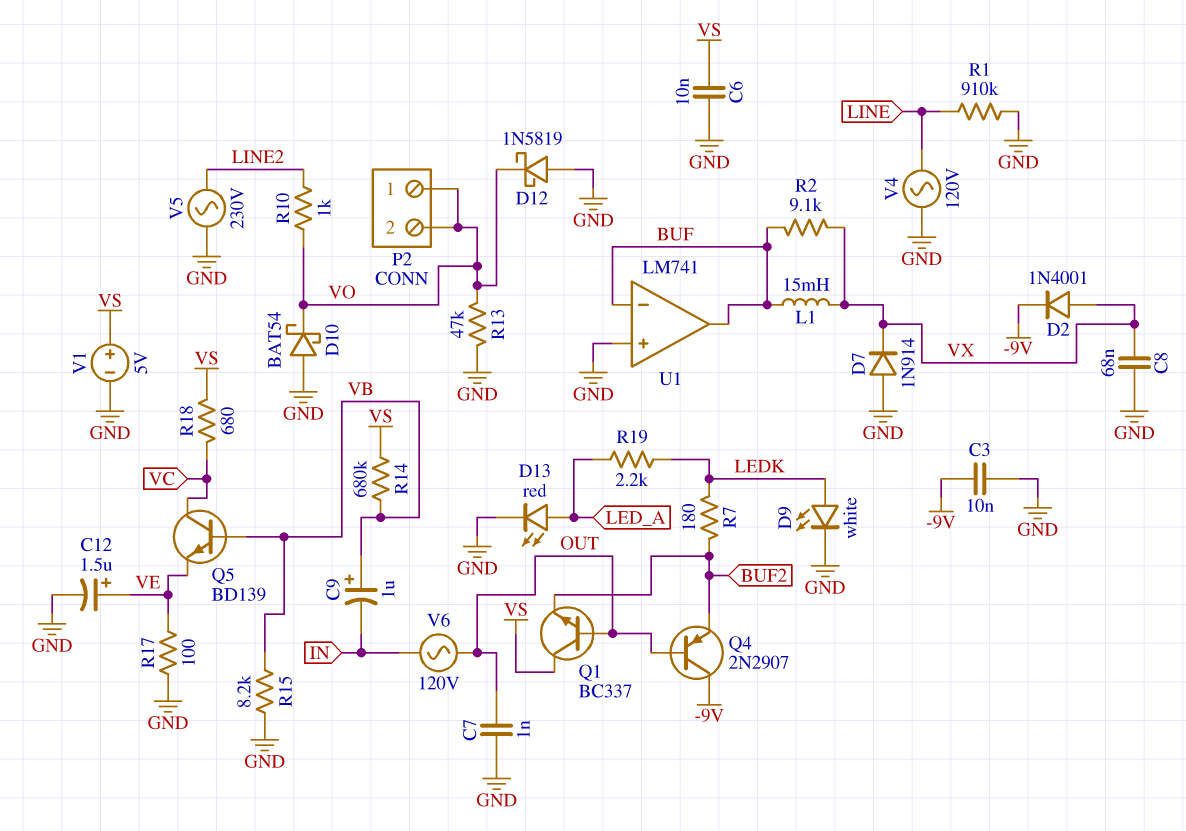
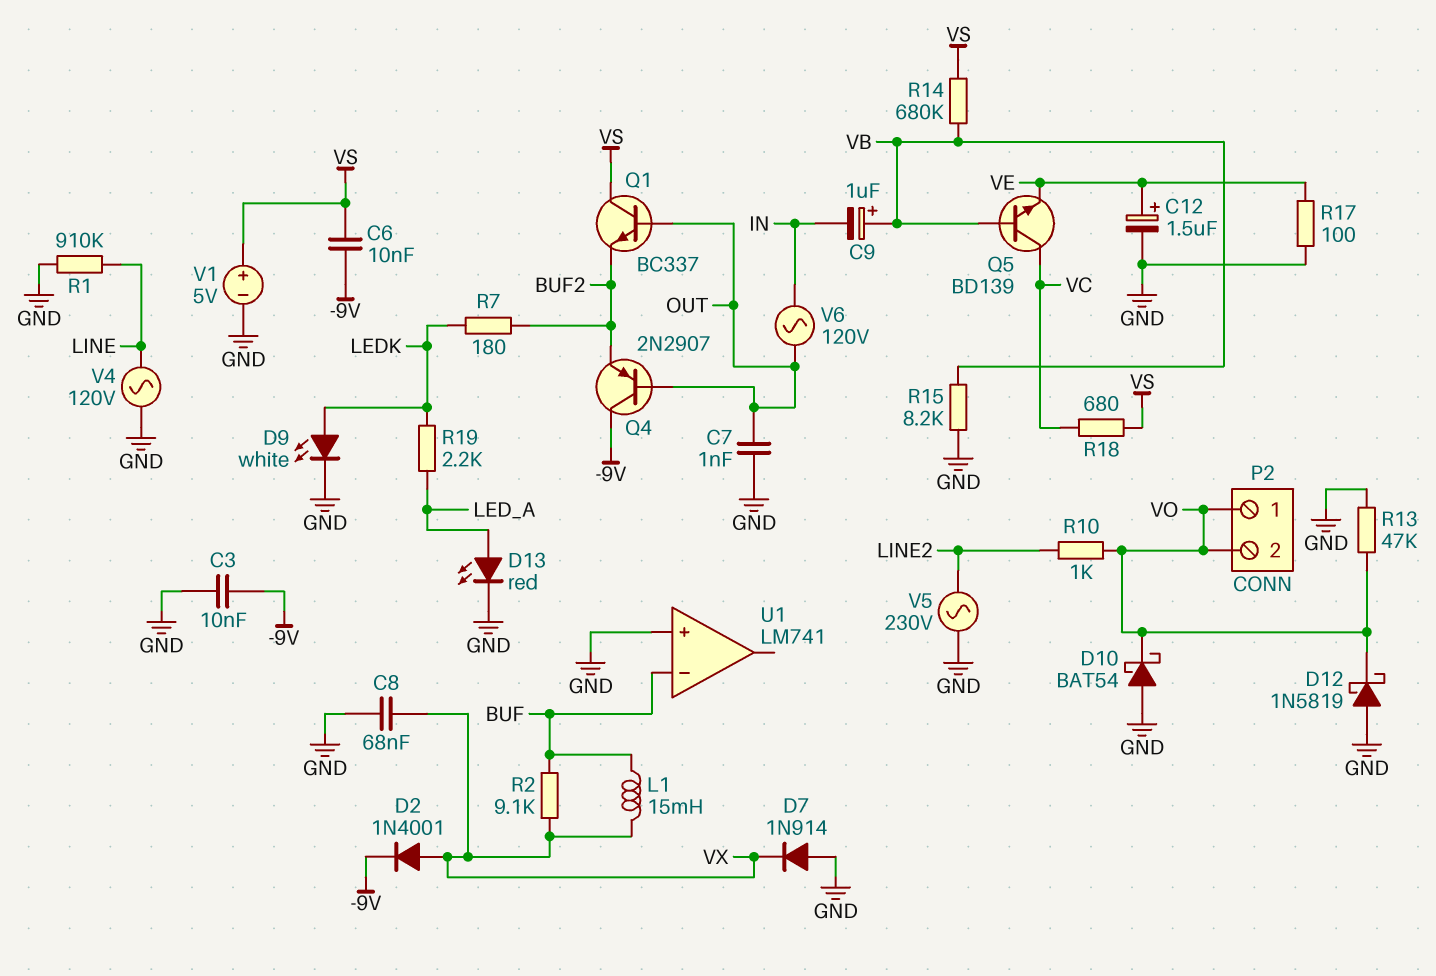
C6: 10nF (GND, VS) -> 10nF (-9V, VS)
U1 pin out: BUF -> none

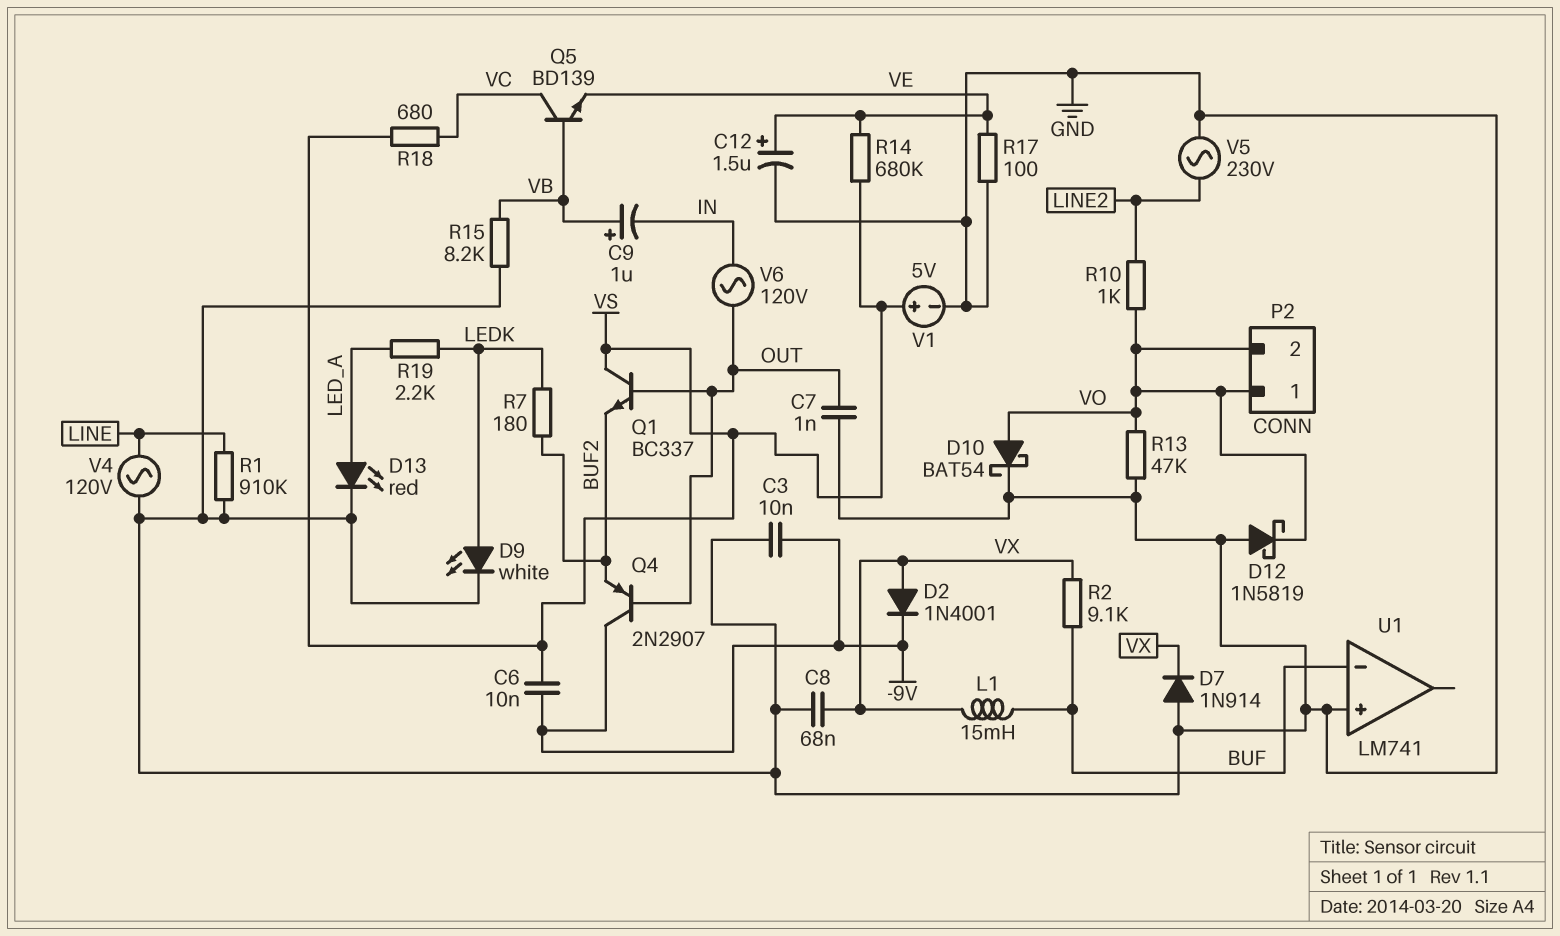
D10: schottky BAT54 (A GND, K VO) -> schottky BAT54 (A VO, K GND)
R14: 680k (VB, VS) -> 680k (VE, VS)

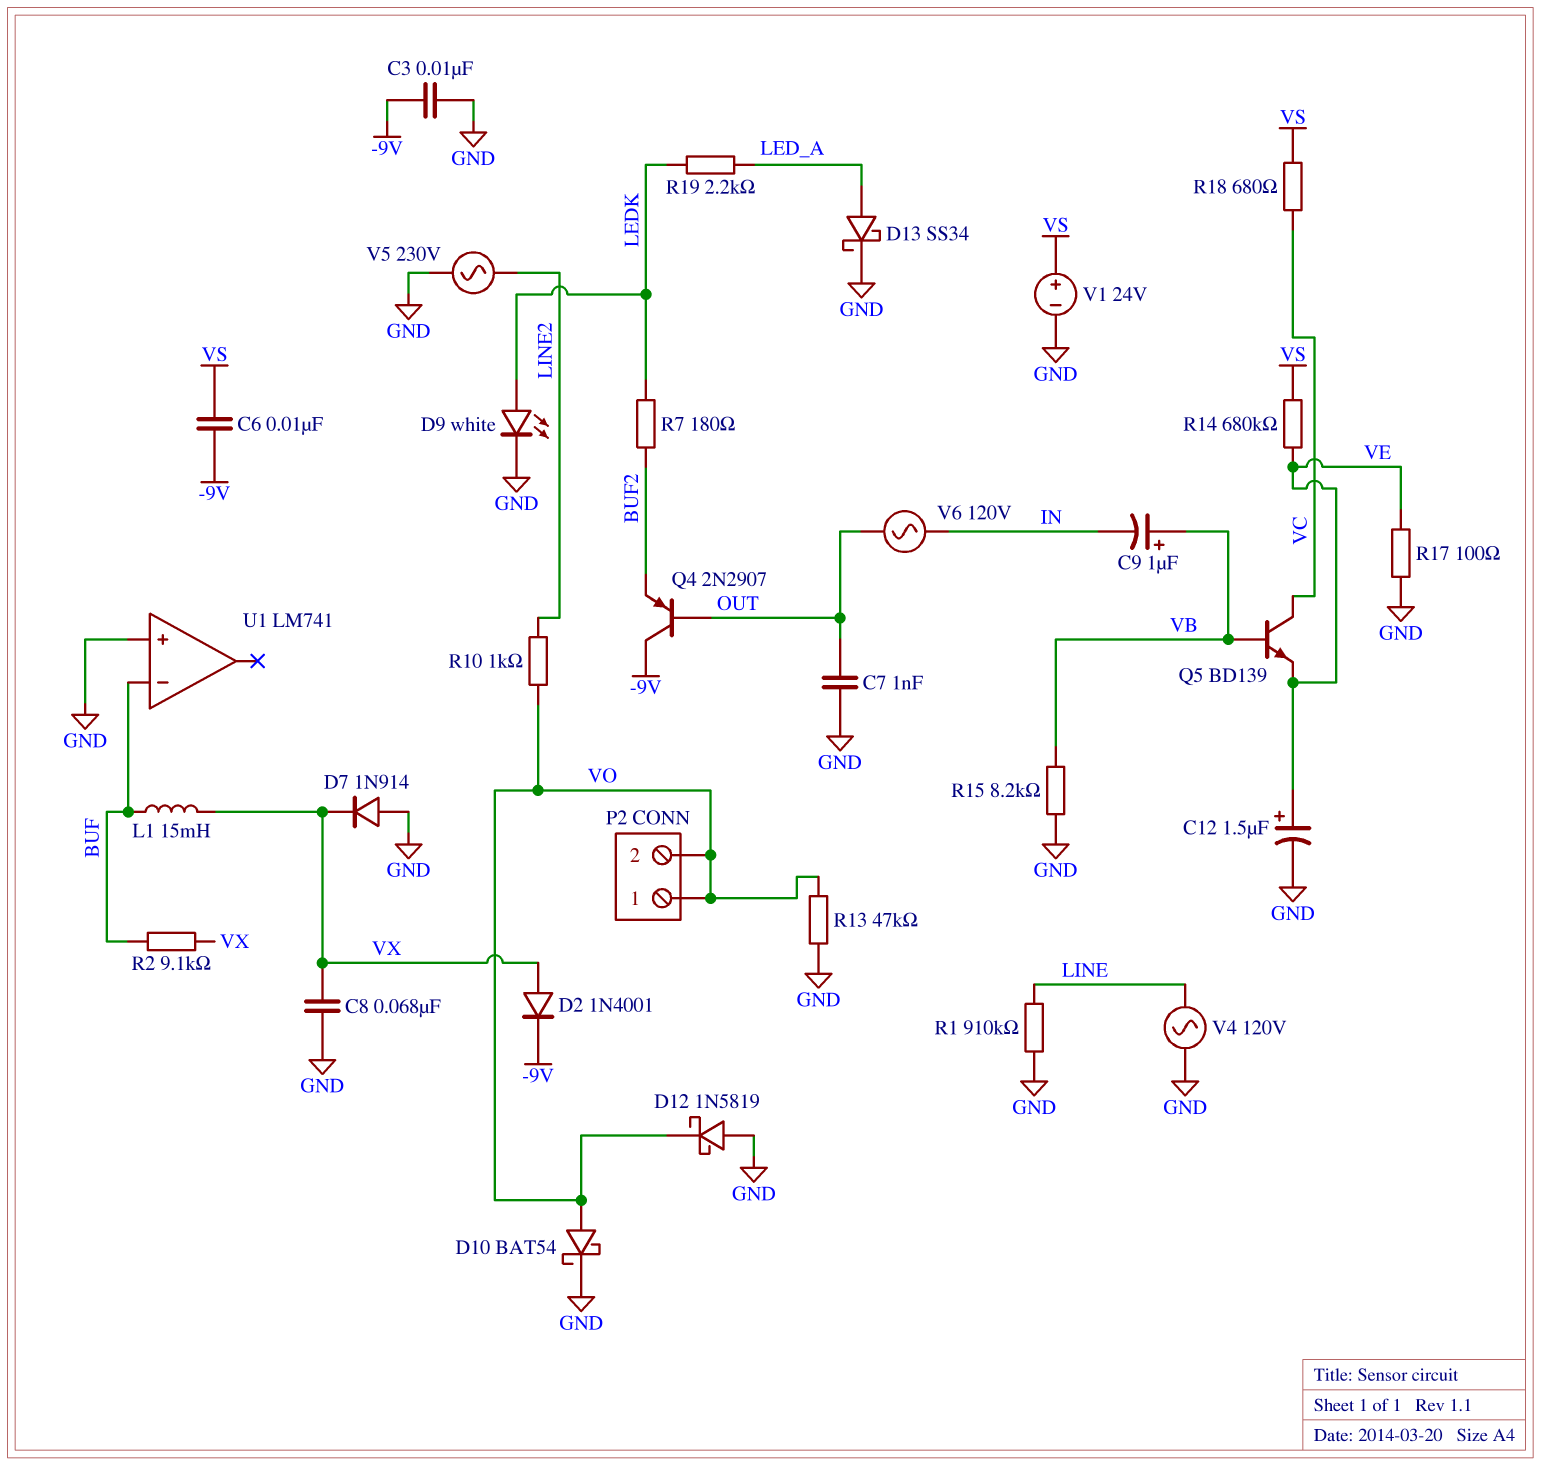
D13: LED red (A LED_A, K GND) -> schottky SS34 (A LED_A, K GND)
Q1: NPN BC337 (B OUT, C VS, E BUF2) -> none
V1: 5V (plus VS, minus GND) -> 24V (plus VS, minus GND)

